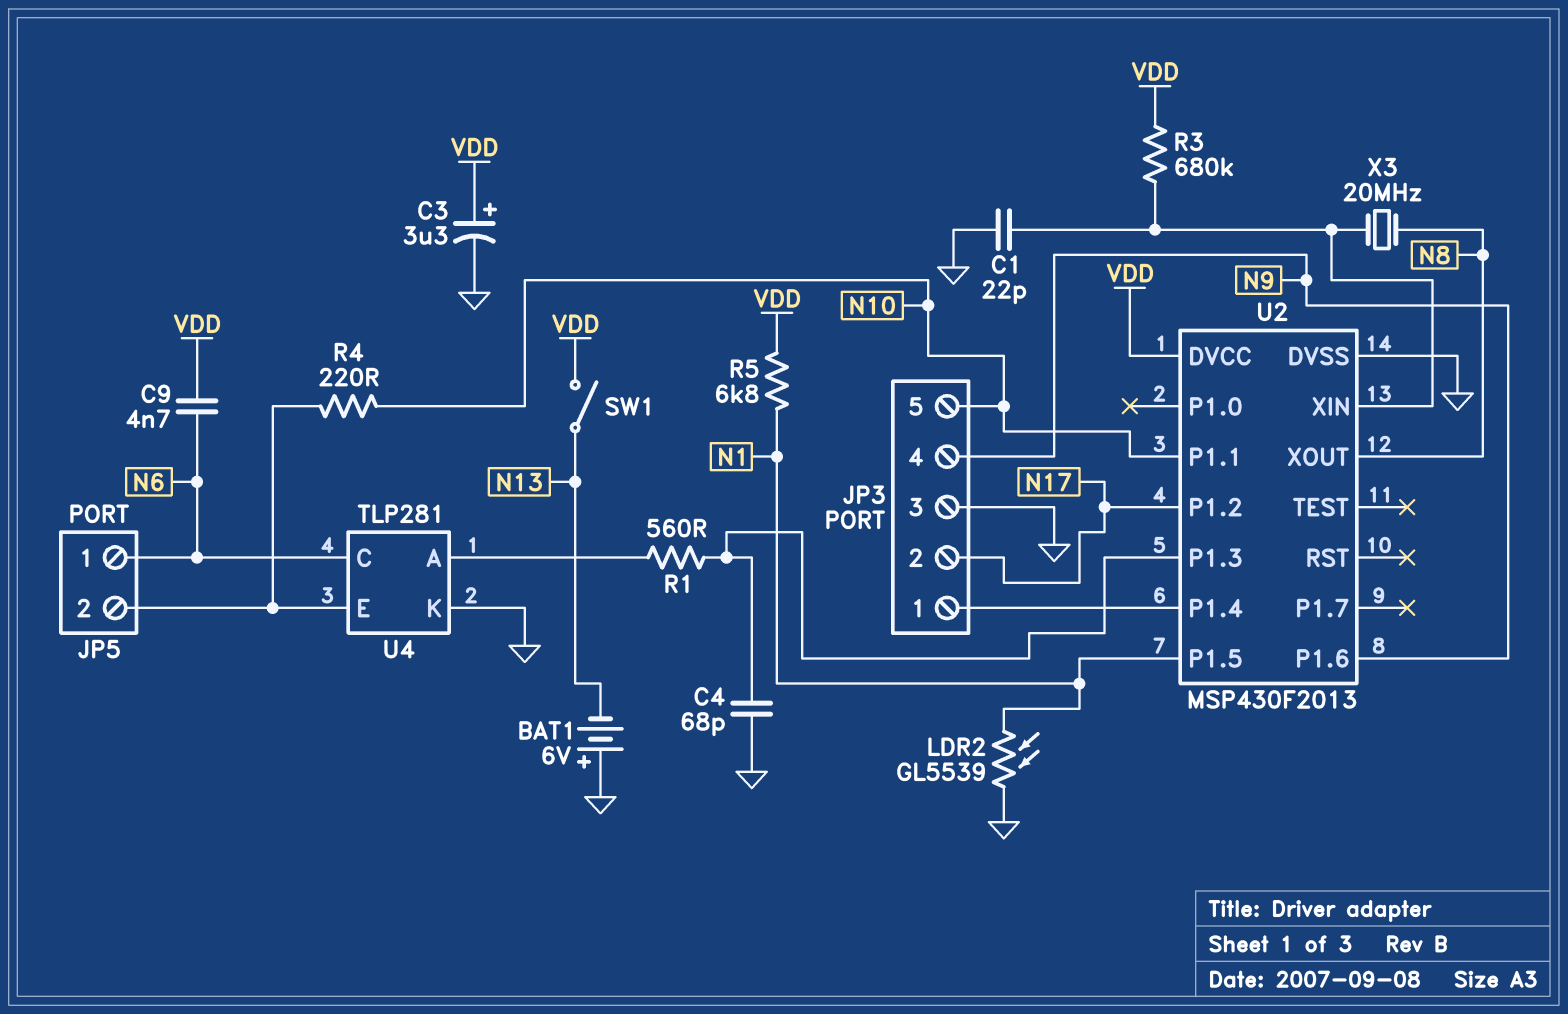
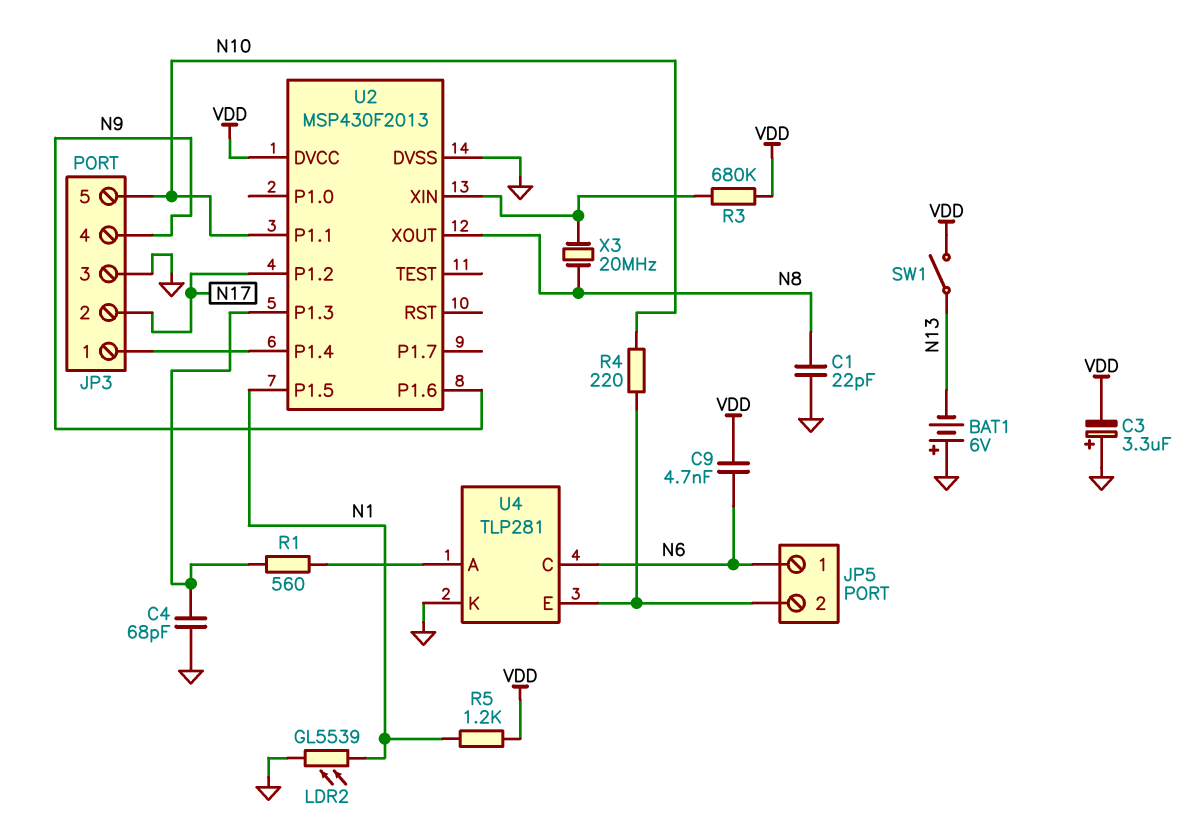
C1: 22pF (GND, U2/XIN) -> 22pF (GND, N8)
C3: 3.3uF (plus VDD, minus GND) -> 3.3uF (plus GND, minus VDD)
R5: 6.8k (N1, VDD) -> 1.2k (N1, VDD)

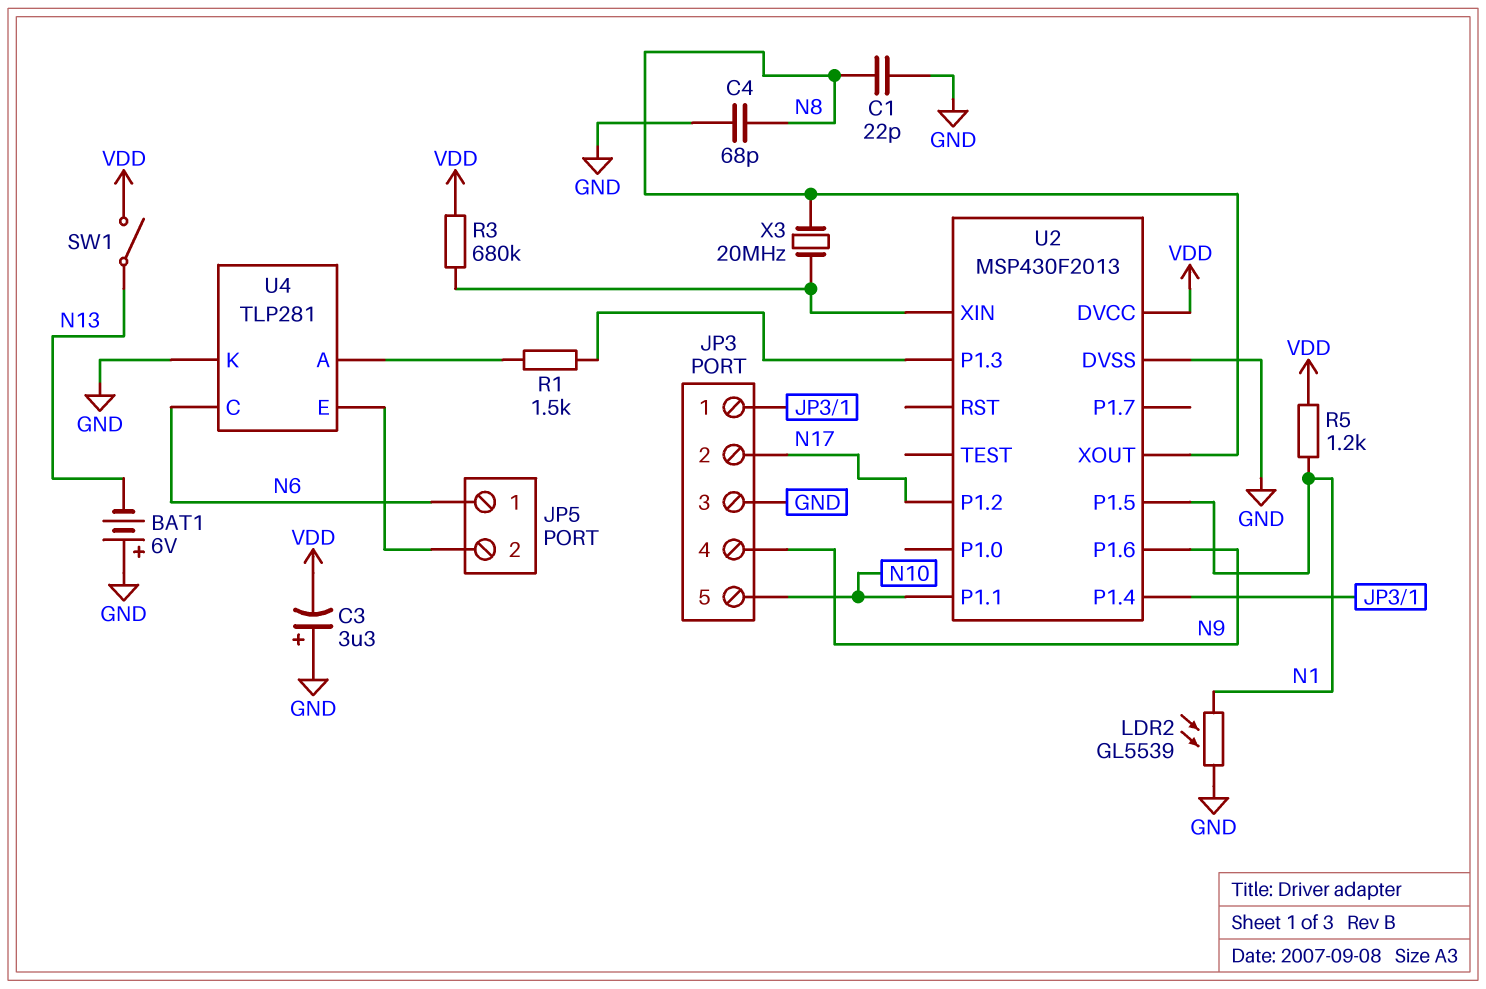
C4: 68pF (GND, U2/P1.3) -> 68pF (GND, N8)
C9: 4.7nF (N6, VDD) -> none
R1: 560 (U2/P1.3, U4/A) -> 1.5k (U2/P1.3, U4/A)
R4: 220 (JP5/2, N10) -> none

